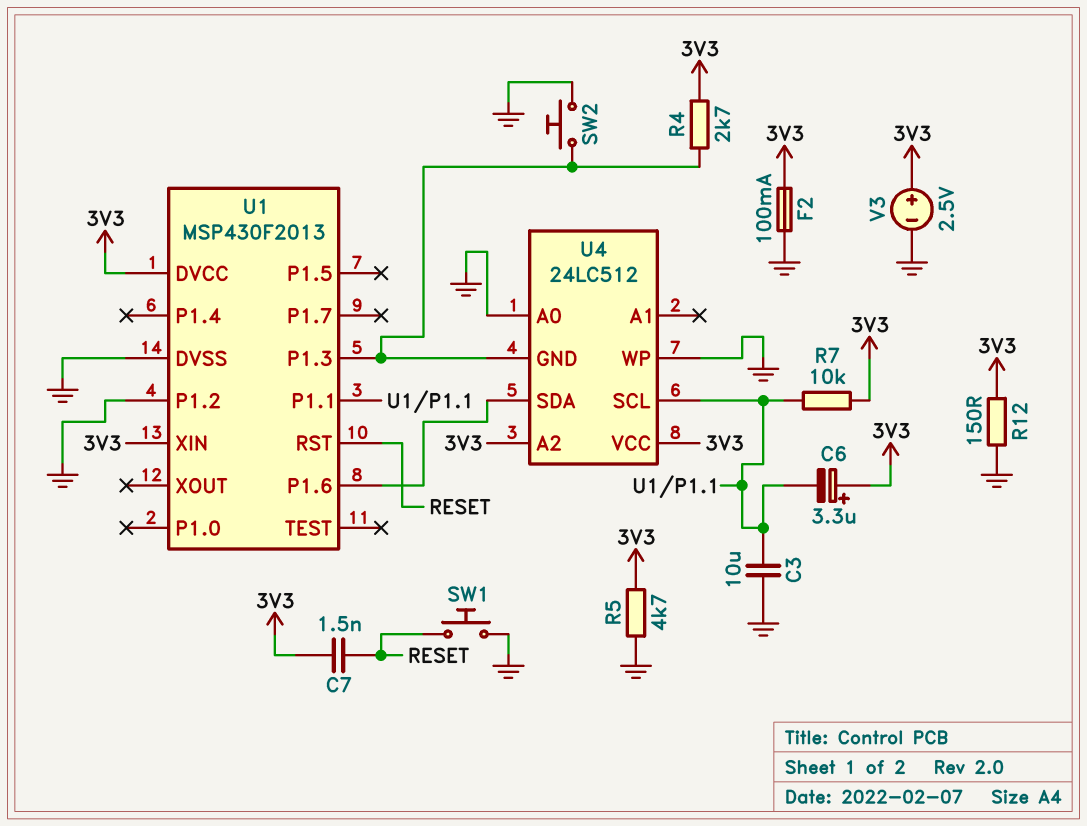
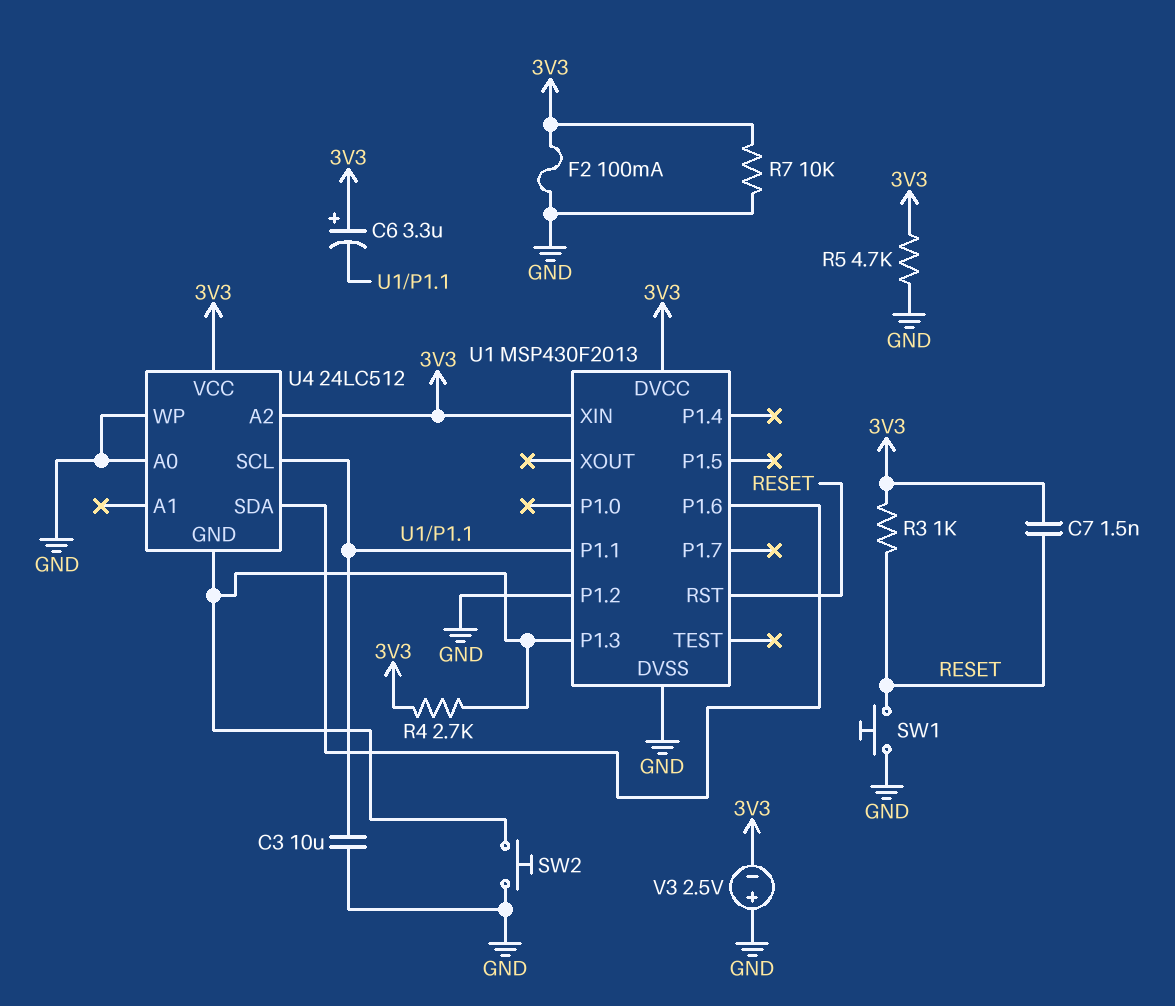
R3: none -> 1k (3V3, RESET)
R7: 10k (3V3, U1/P1.1) -> 10k (3V3, GND)
R12: 150 (3V3, GND) -> none
V3: 2.5V (plus 3V3, minus GND) -> 2.5V (plus GND, minus 3V3)

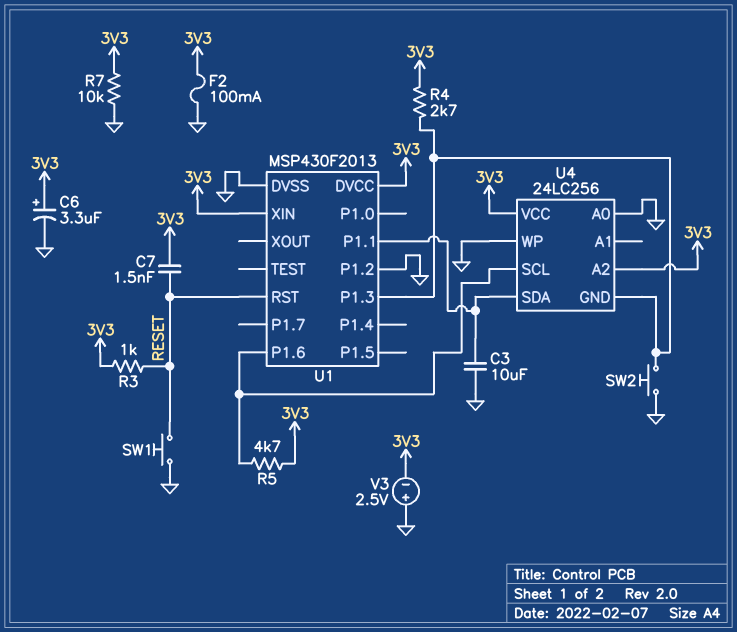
C6: 3.3uF (plus 3V3, minus U1/P1.1) -> 3.3uF (plus 3V3, minus GND)
R5: 4.7k (3V3, GND) -> 4.7k (3V3, U1/P1.6)
U4: 24LC512 -> 24LC256
U4 pin SCL: U1/P1.1 -> U1/P1.6
U4 pin SDA: U1/P1.6 -> U1/P1.1

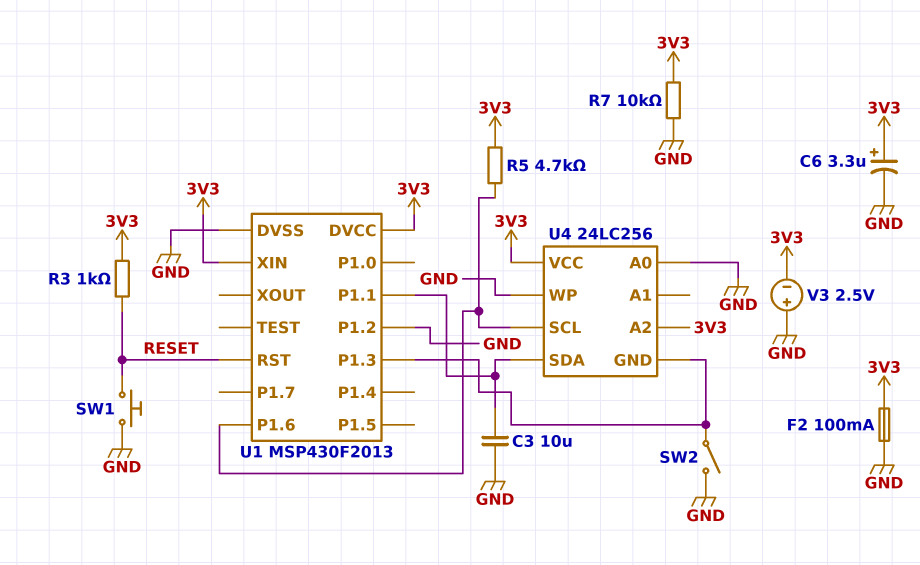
C7: 1.5nF (3V3, RESET) -> none
R4: 2.7k (3V3, U1/P1.3) -> none
SW2: button (GND, U1/P1.3) -> switch (GND, U1/P1.3)

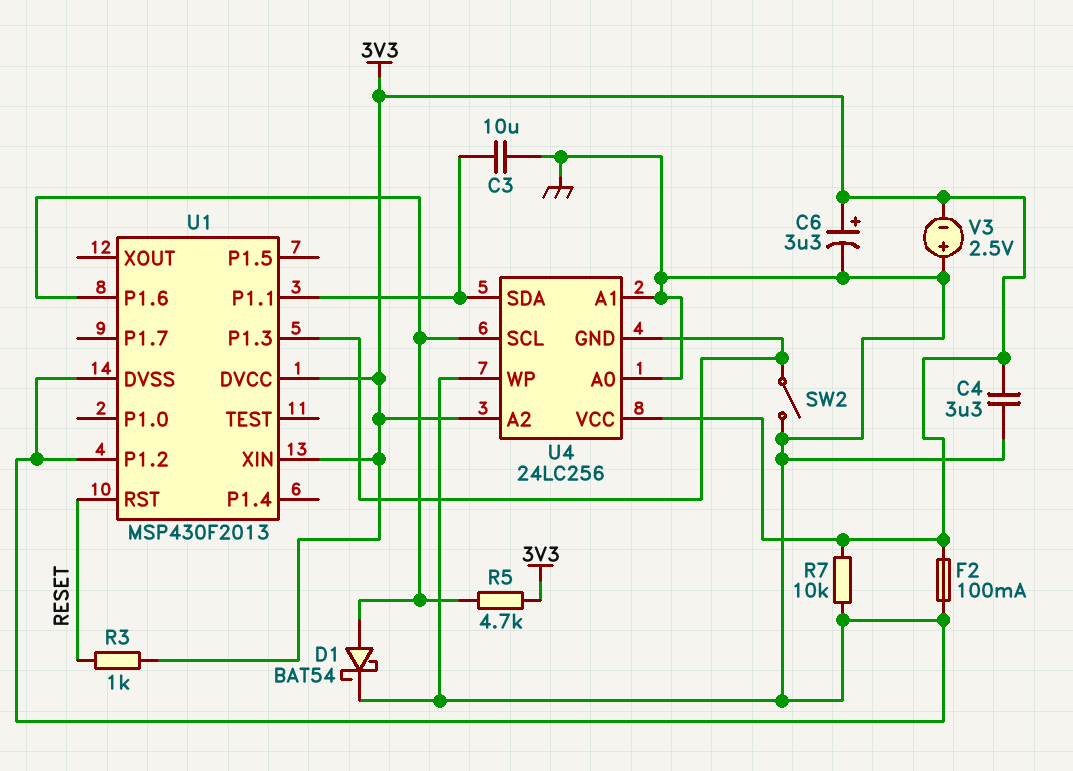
C4: none -> 3.3uF (3V3, GND)
D1: none -> schottky BAT54 (A U1/P1.6, K GND)
SW1: button (GND, RESET) -> none
U4 pin A1: none -> GND

